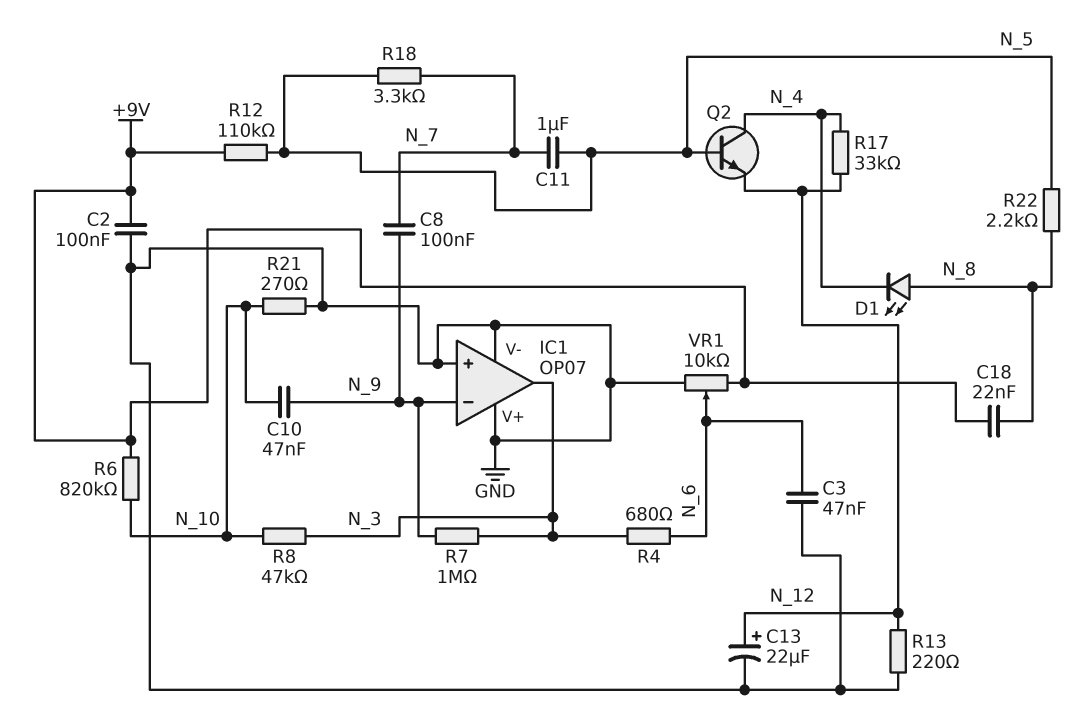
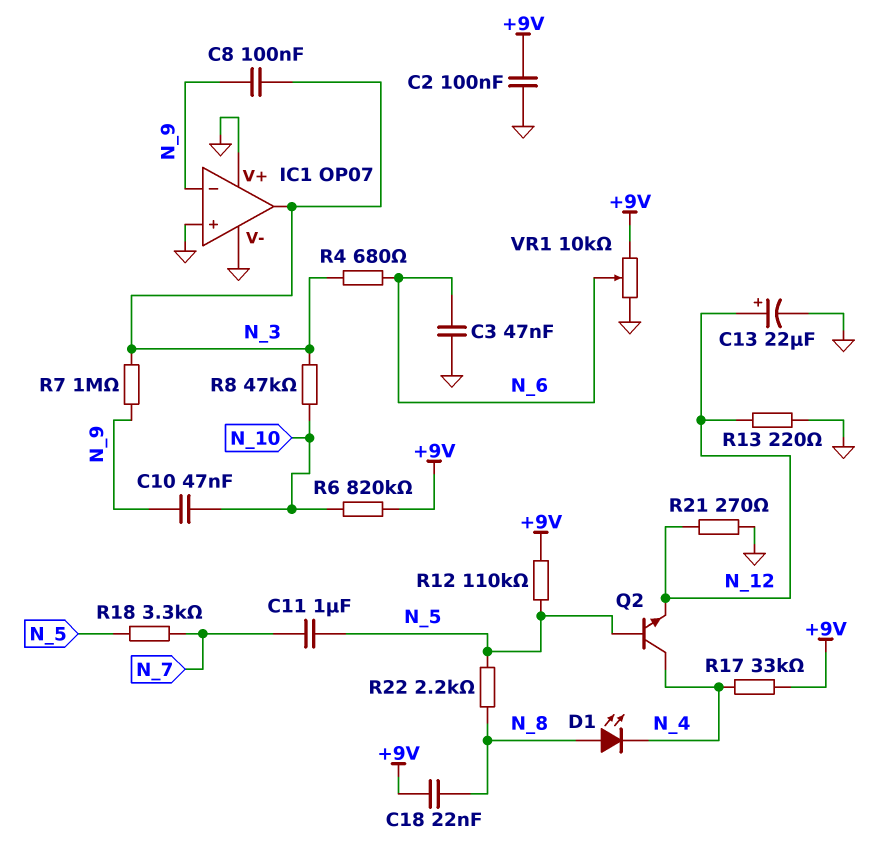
C8: 100nF (N_7, N_9) -> 100nF (N_3, N_9)
R17: 33k (N_4, N_12) -> 33k (+9V, N_4)
R21: 270 (GND, N_10) -> 270 (GND, N_12)

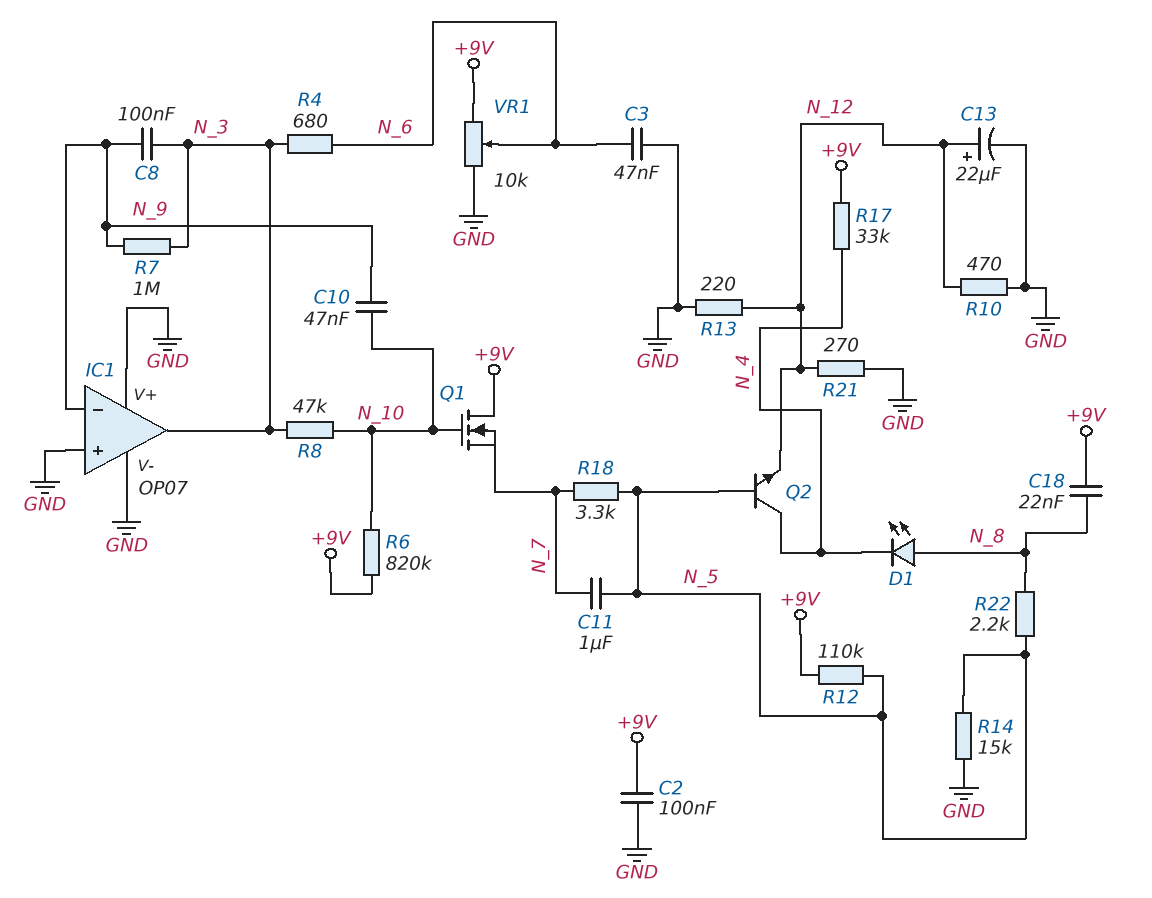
Q1: none -> NMOS (G N_10, D +9V, S N_7)
R10: none -> 470 (GND, N_12)
R14: none -> 15k (GND, N_5)

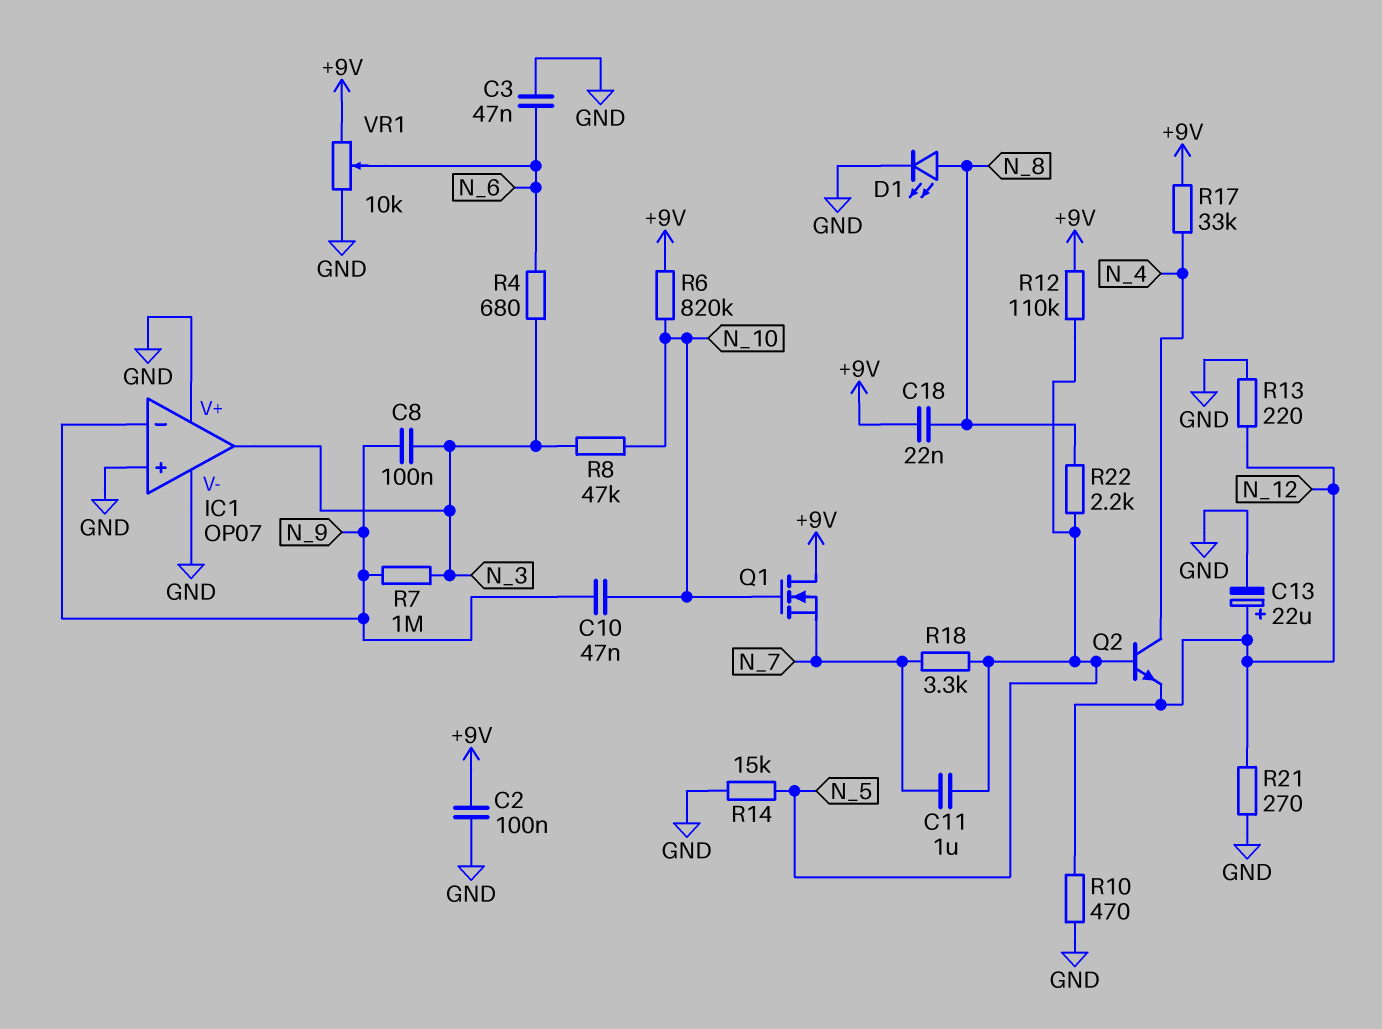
D1: LED (A N_8, K N_4) -> LED (A N_8, K GND)

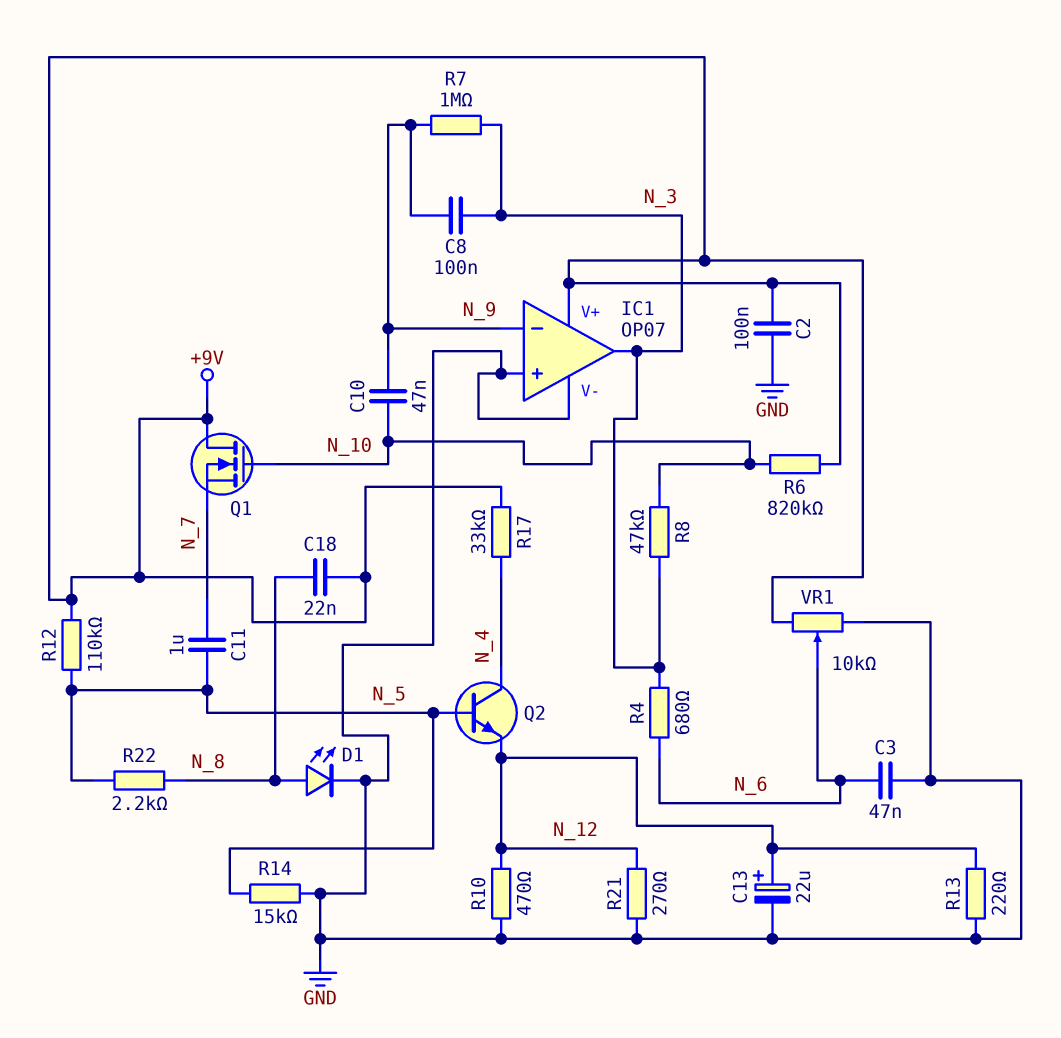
IC1 pin V+: GND -> +9V
R18: 3.3k (N_5, N_7) -> none

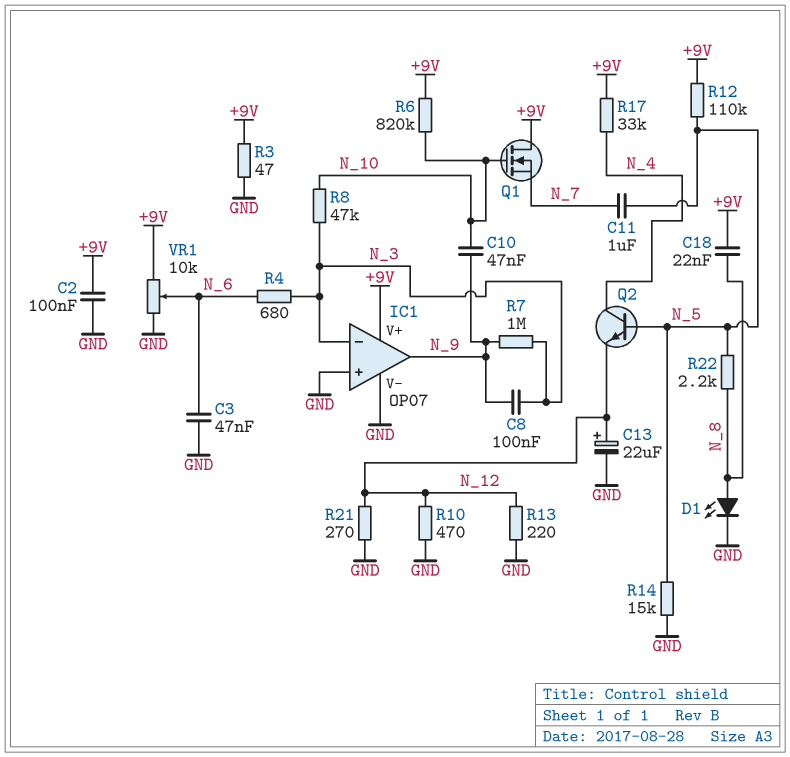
IC1 pin in-: N_9 -> N_3
IC1 pin out: N_3 -> N_9
R3: none -> 47 (+9V, GND)

